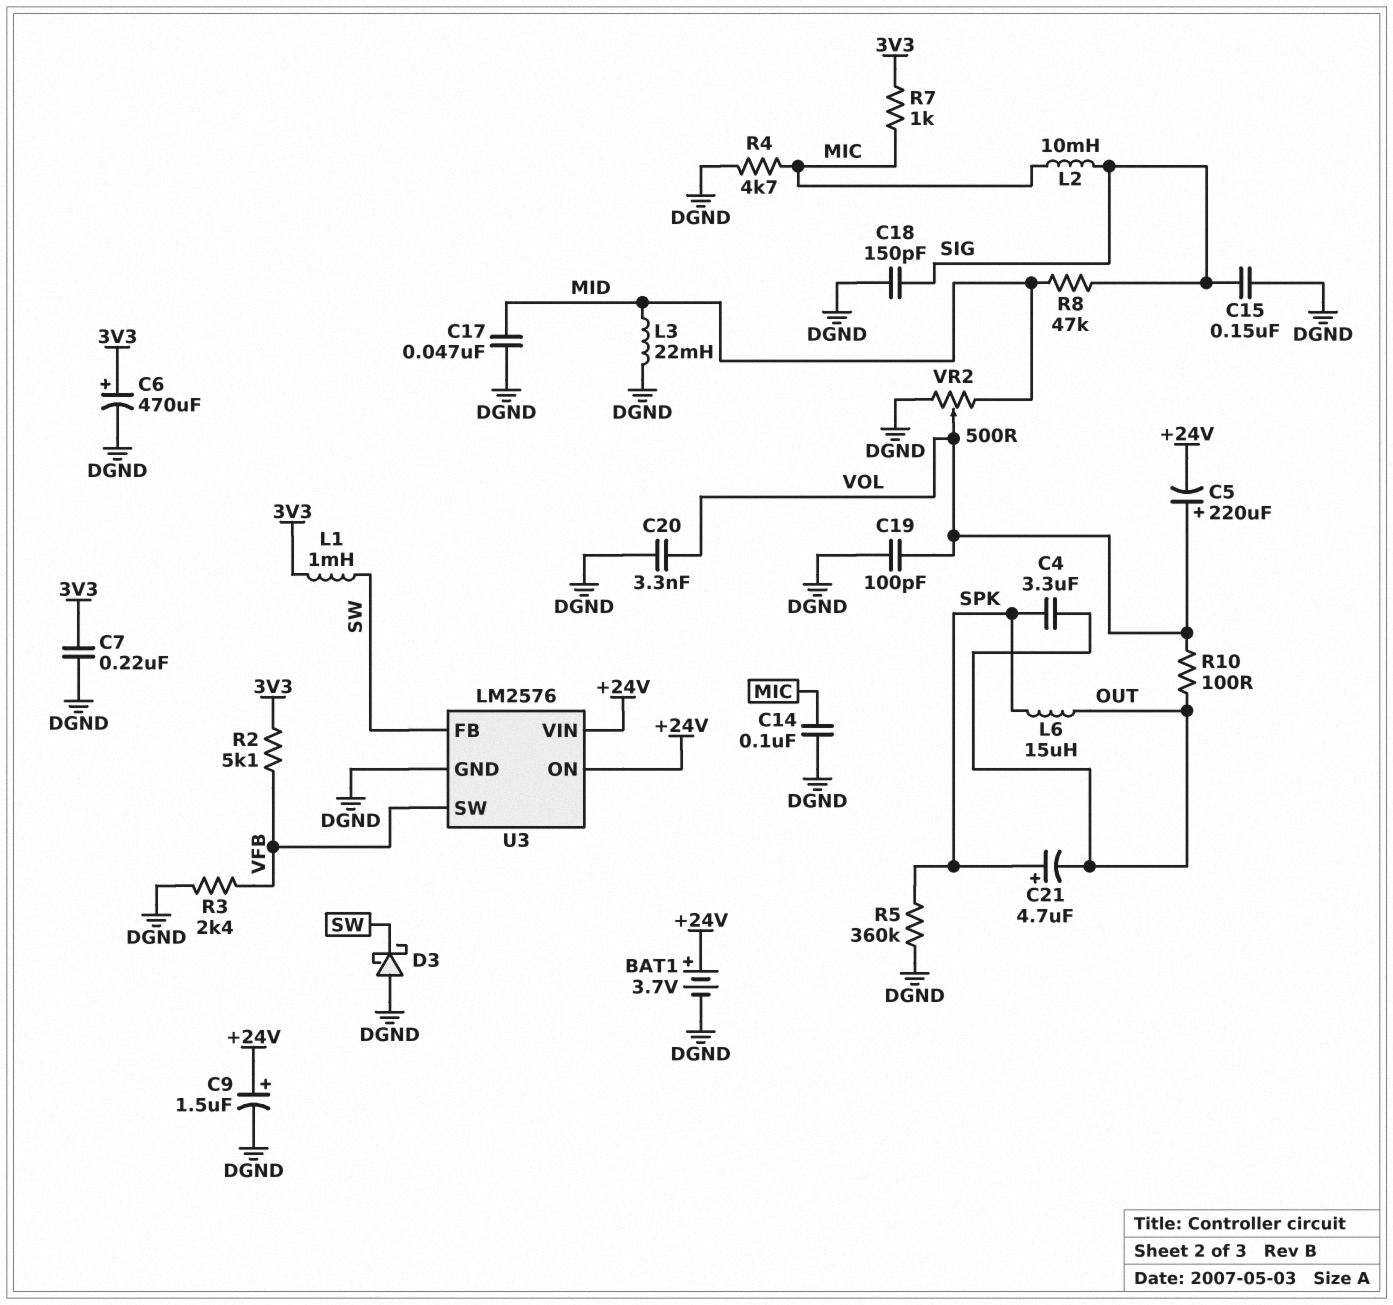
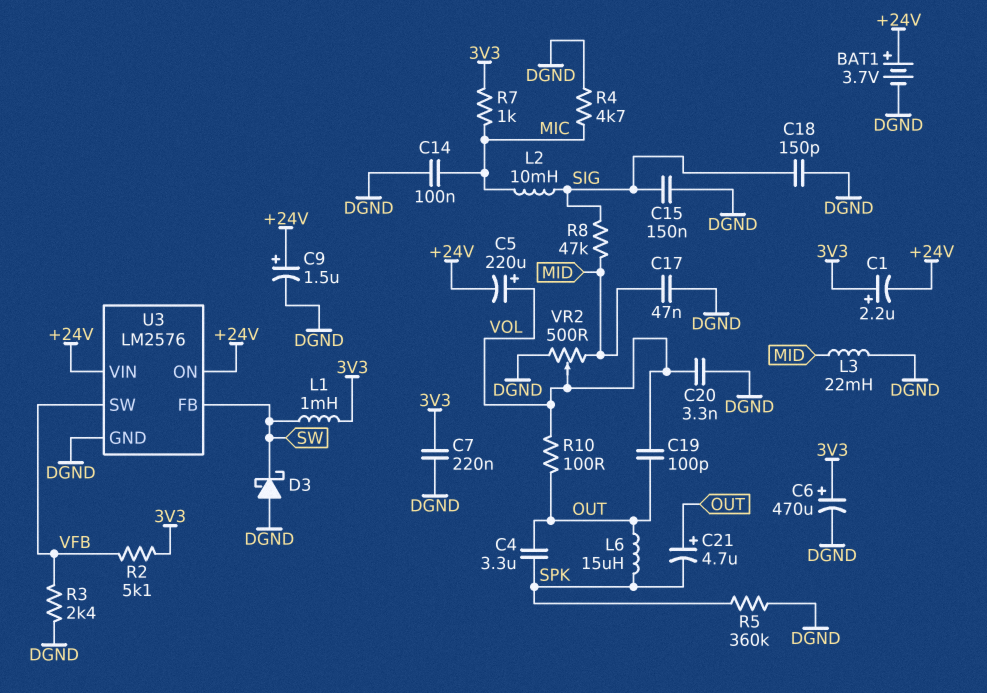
C1: none -> 2.2uF (plus 3V3, minus +24V)
C19: 100pF (DGND, VOL) -> 100pF (OUT, VOL)
C21: 4.7uF (plus SPK, minus OUT) -> 4.7uF (plus OUT, minus SPK)

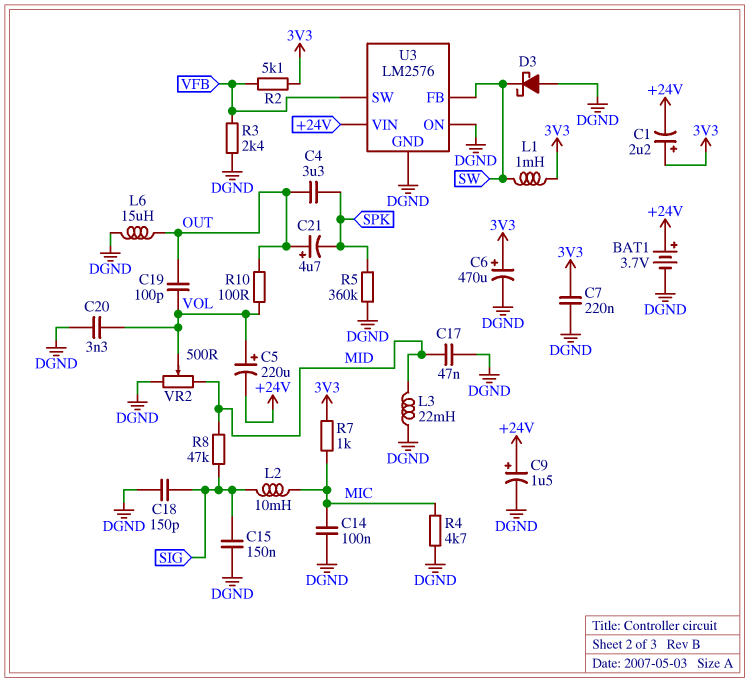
L6: 15uH (OUT, SPK) -> 15uH (DGND, OUT)
U3 pin ON: +24V -> DGND

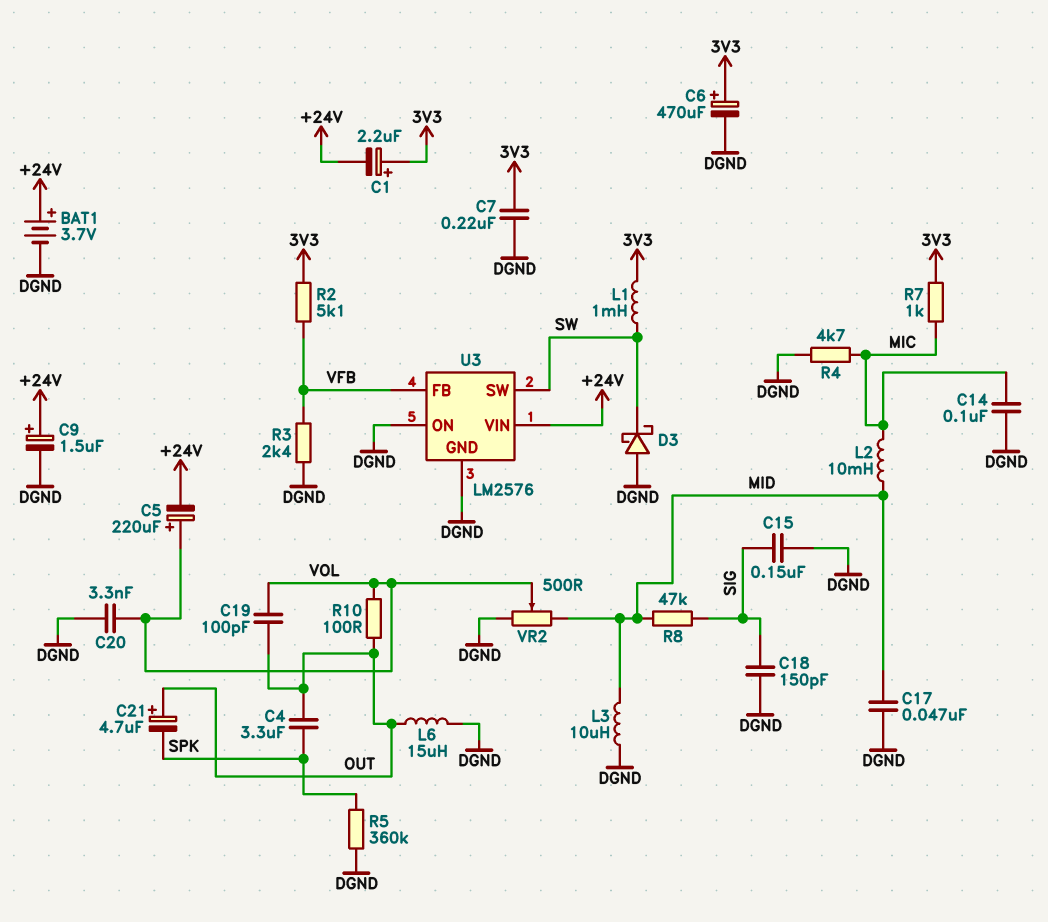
L2: 10mH (MIC, SIG) -> 10mH (MIC, MID)
L3: 22mH (DGND, MID) -> 10uH (DGND, MID)
U3 pin FB: SW -> VFB
U3 pin SW: VFB -> SW

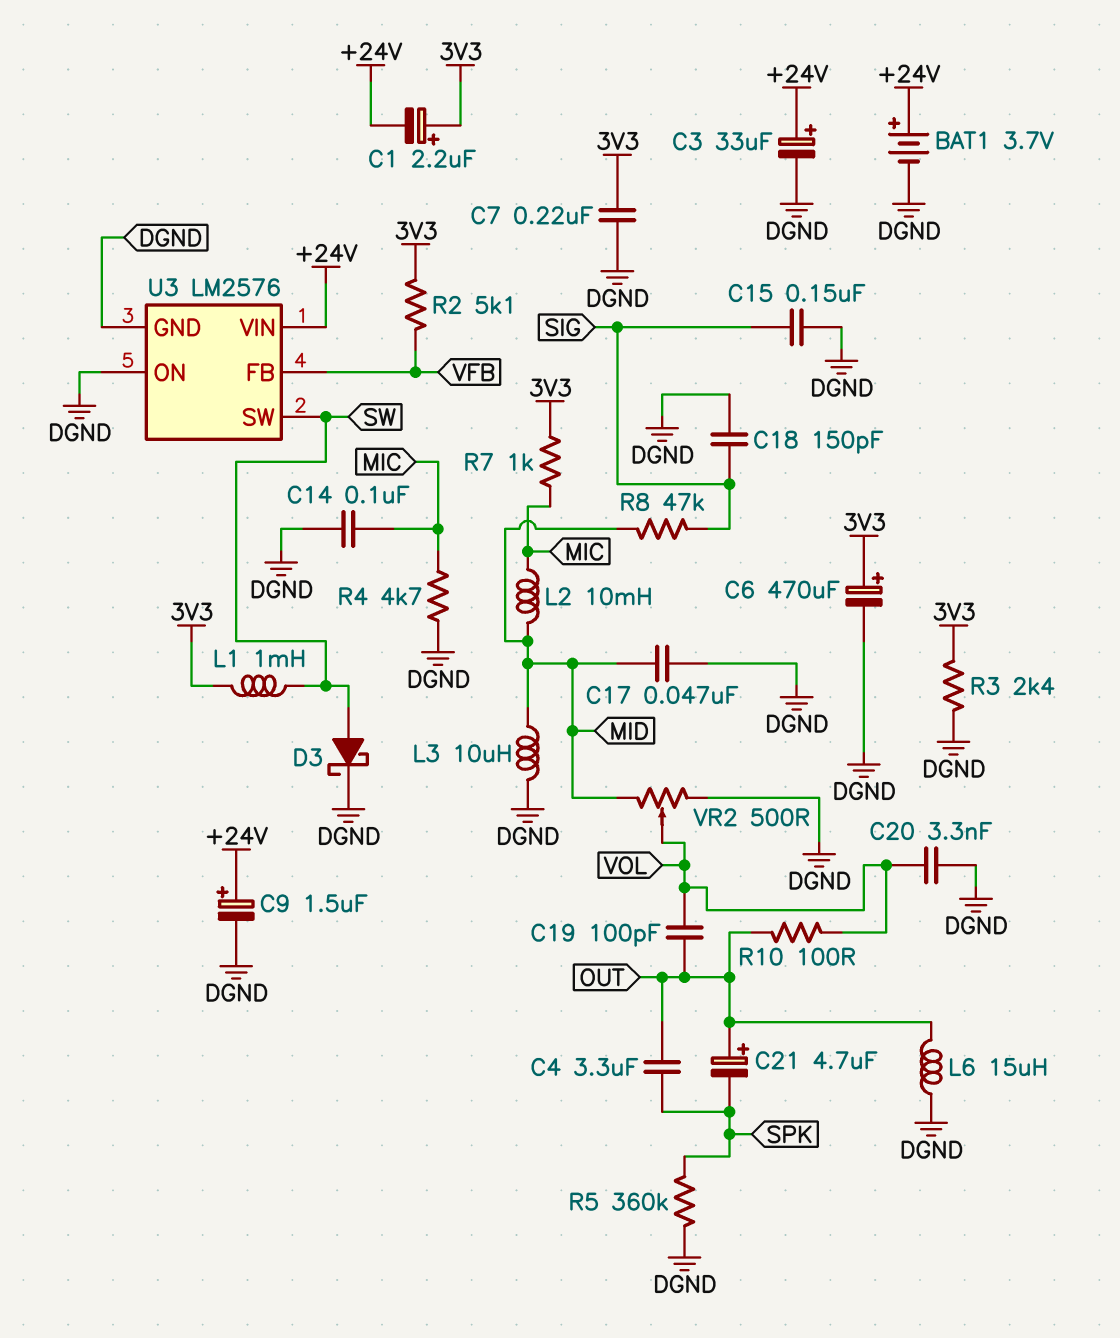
C3: none -> 33uF (plus +24V, minus DGND)
C5: 220uF (plus VOL, minus +24V) -> none
D3: schottky (A DGND, K SW) -> schottky (A SW, K DGND)
R3: 2.4k (DGND, VFB) -> 2.4k (3V3, DGND)

